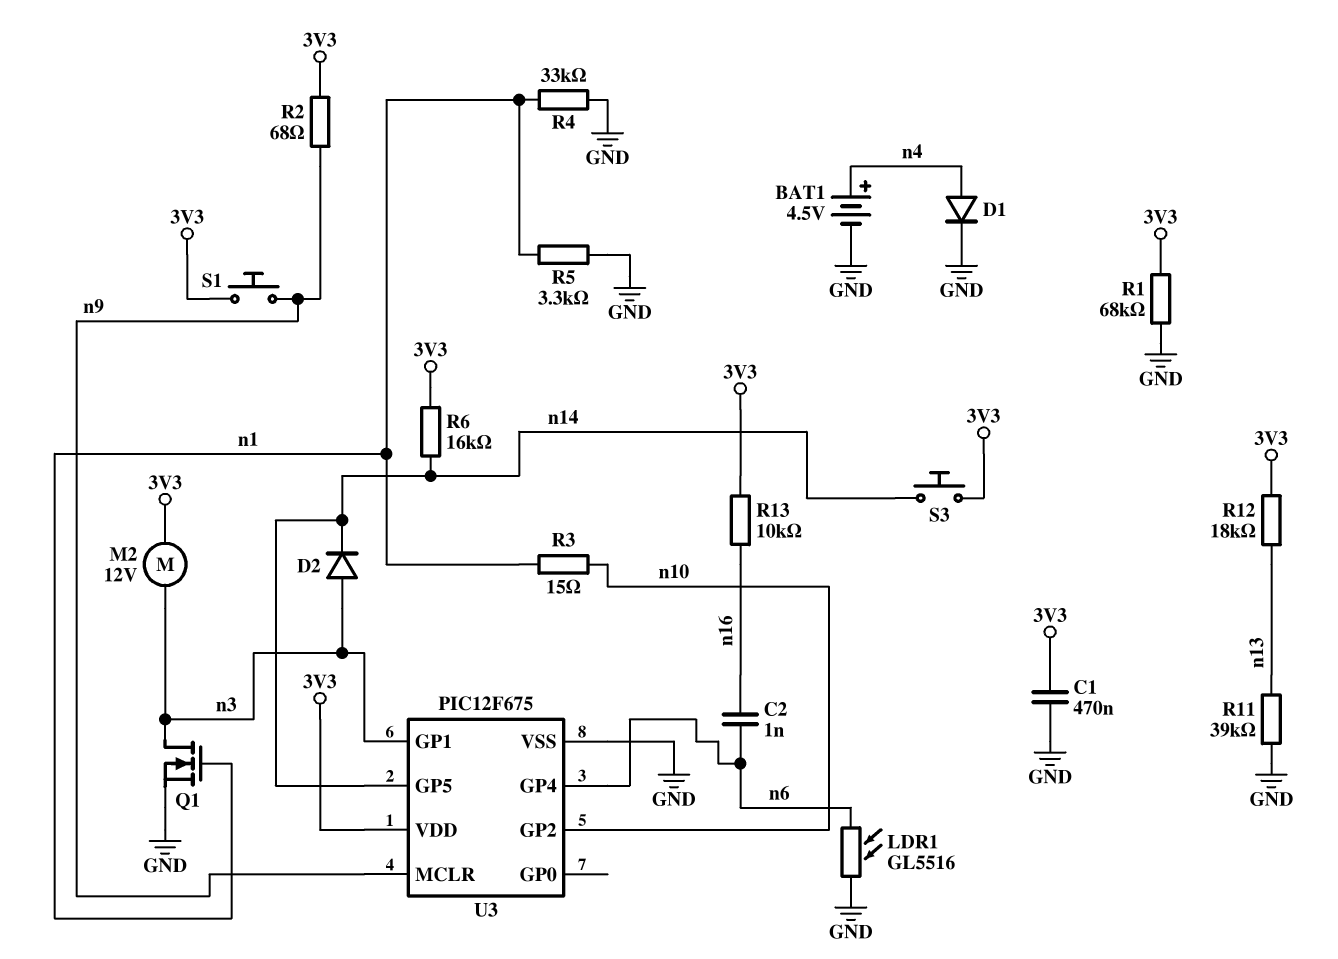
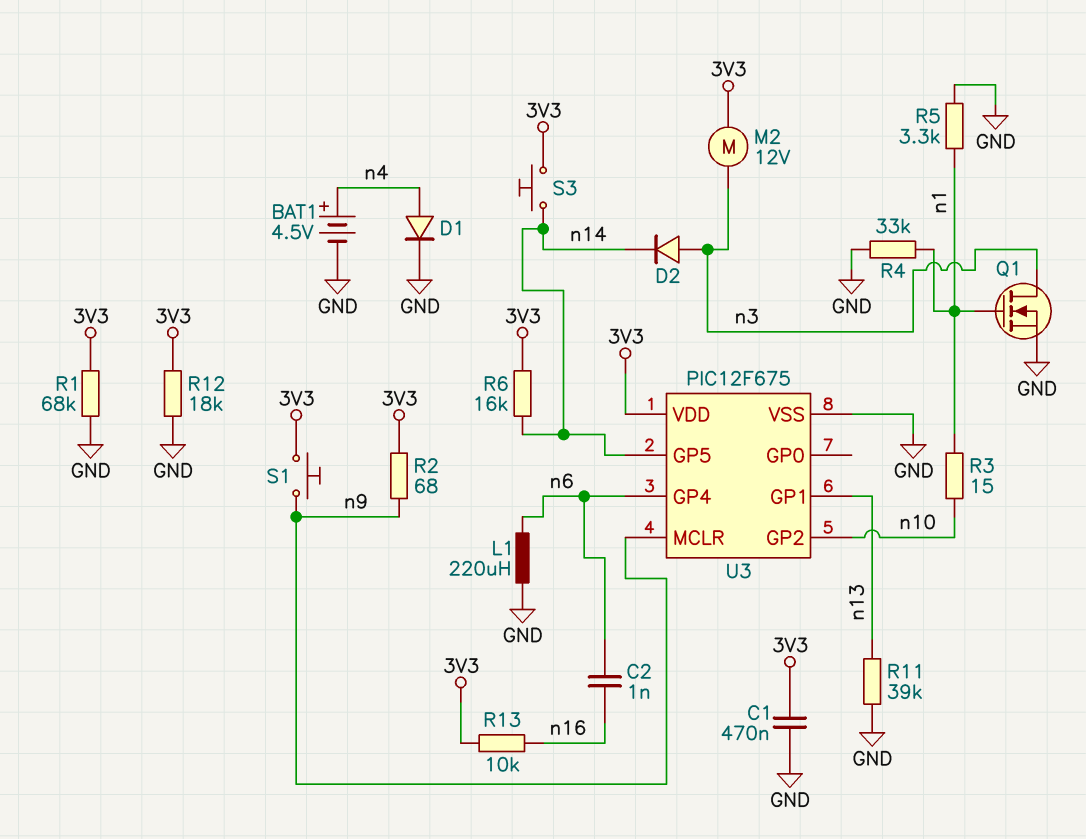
L1: none -> 220uH (GND, n6)
LDR1: GL5516 (GND, n6) -> none
R12: 18k (3V3, n13) -> 18k (3V3, GND)
U3 pin GP1: n3 -> n13

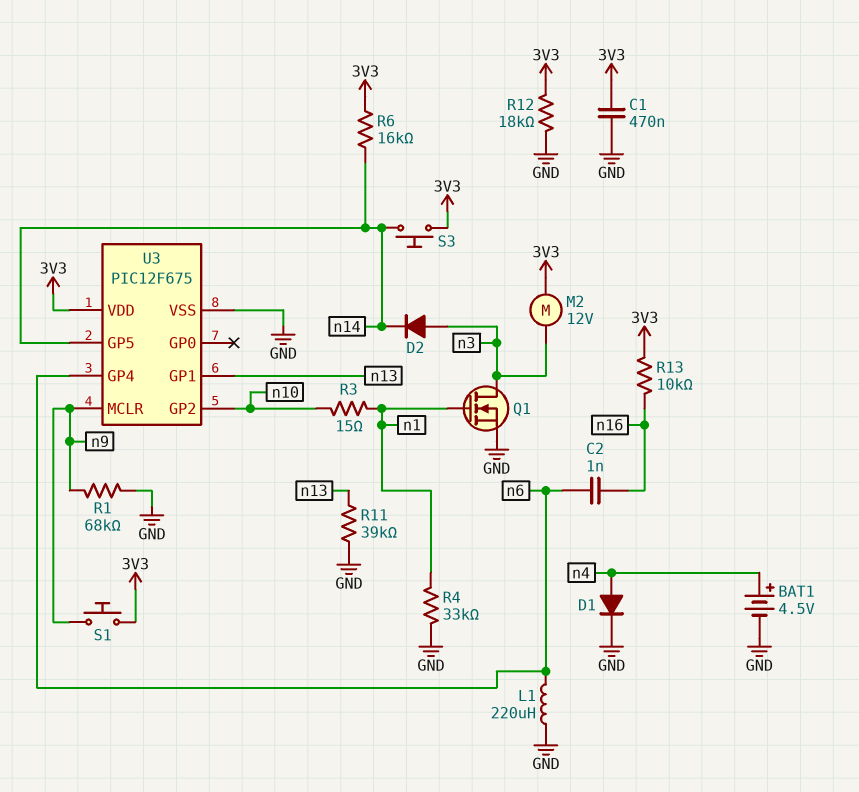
R1: 68k (3V3, GND) -> 68k (GND, n9)
R2: 68 (3V3, n9) -> none
R5: 3.3k (GND, n1) -> none

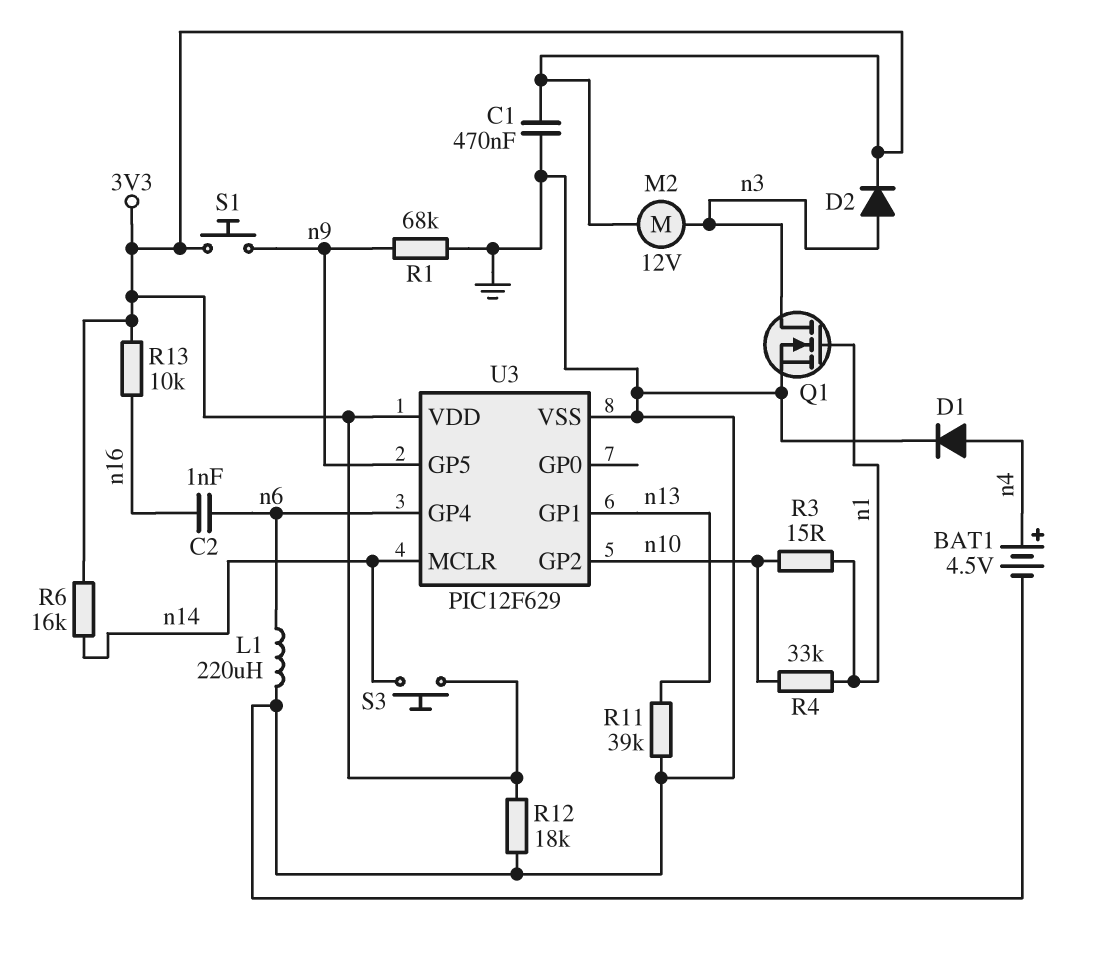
D2: diode (A n3, K n14) -> diode (A n3, K 3V3)
R4: 33k (GND, n1) -> 33k (n1, n10)
U3: PIC12F675 -> PIC12F629
U3 pin GP5: n14 -> n9
U3 pin MCLR: n9 -> n14

